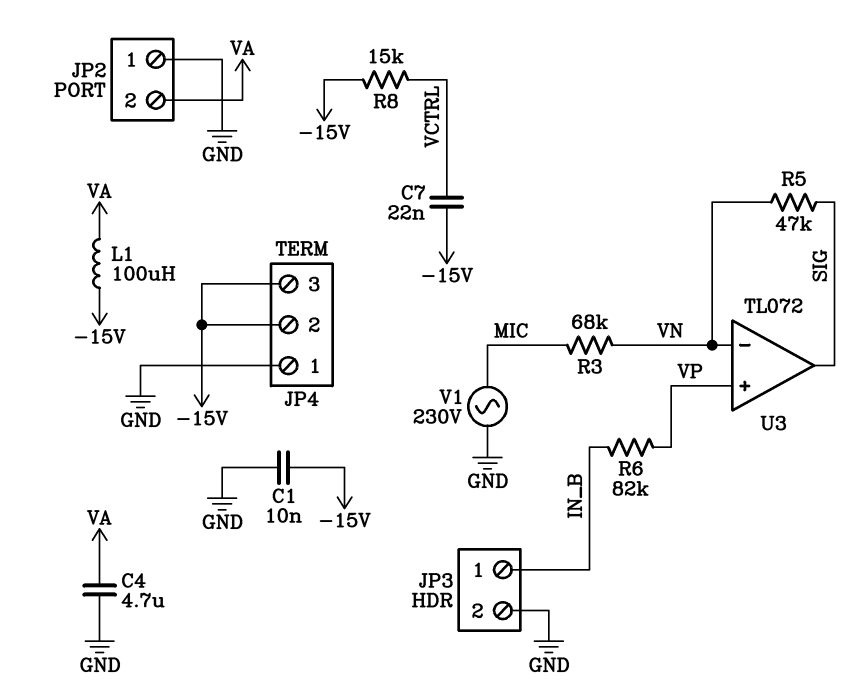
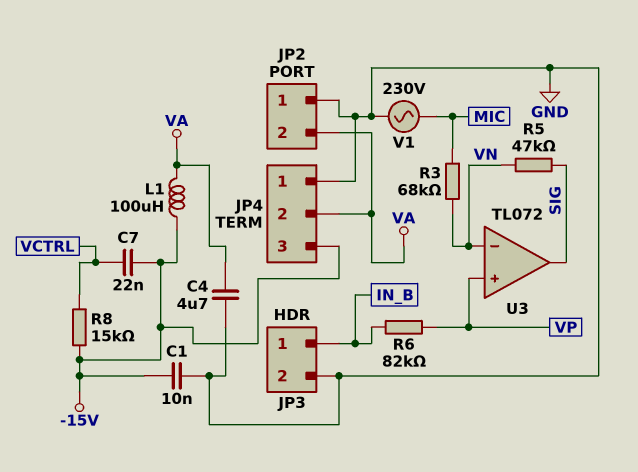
JP4 pin 2: -15V -> VA

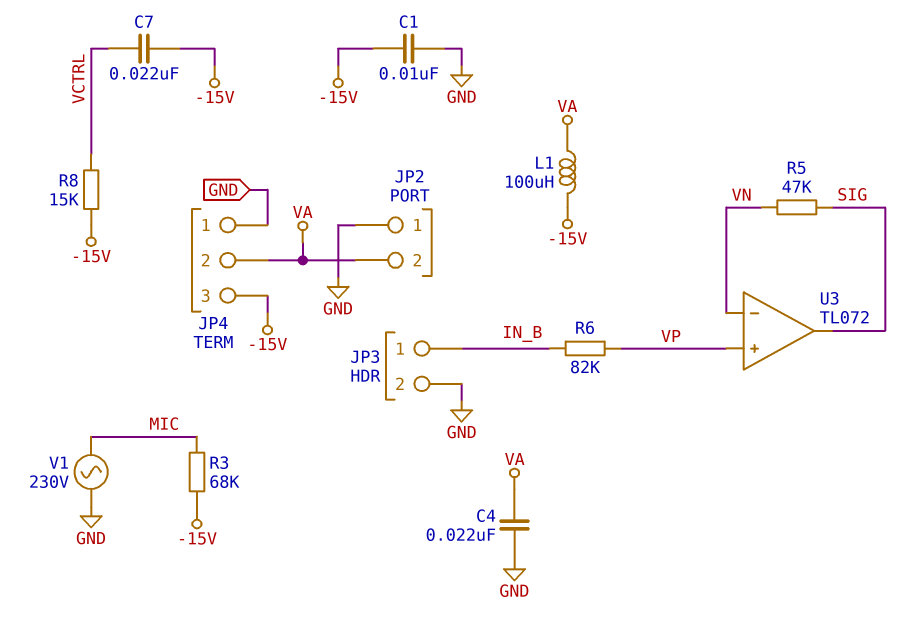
C4: 4.7uF (GND, VA) -> 22nF (GND, VA)
R3: 68k (MIC, VN) -> 68k (-15V, MIC)

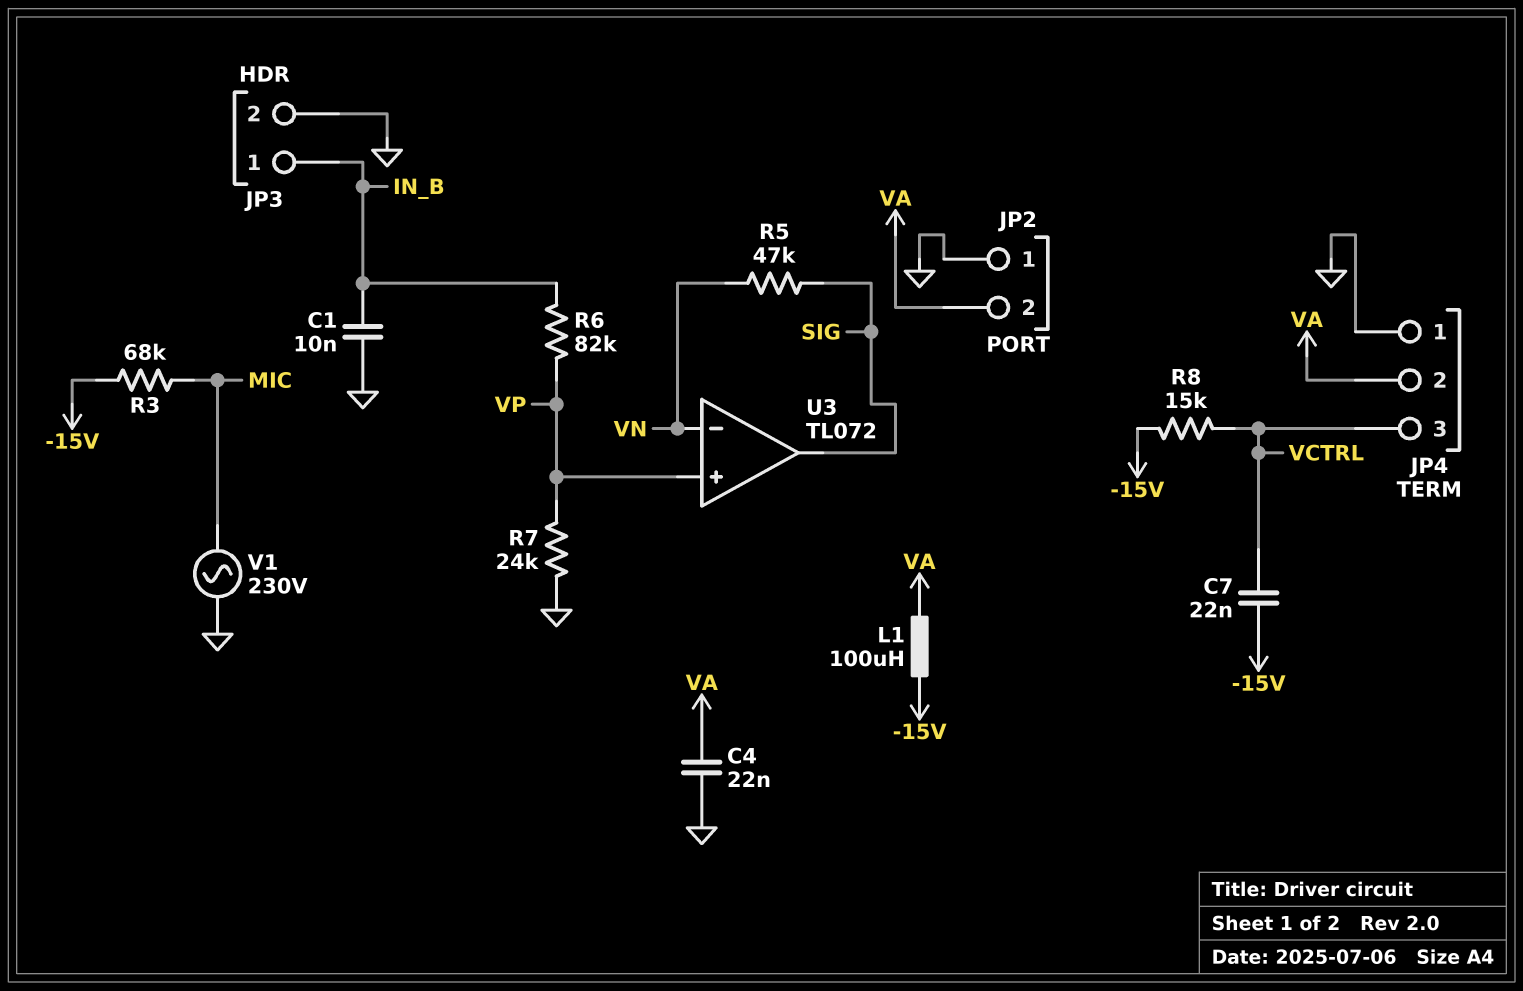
C1: 10nF (-15V, GND) -> 10nF (GND, IN_B)
JP4 pin 3: -15V -> VCTRL
R7: none -> 24k (GND, VP)

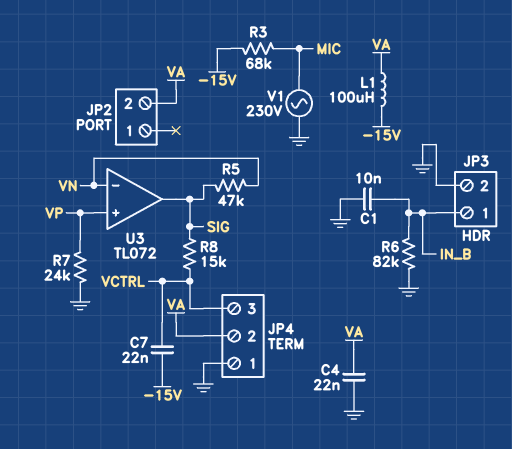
JP2 pin 1: GND -> none
R6: 82k (IN_B, VP) -> 82k (GND, IN_B)
R8: 15k (-15V, VCTRL) -> 15k (SIG, VCTRL)

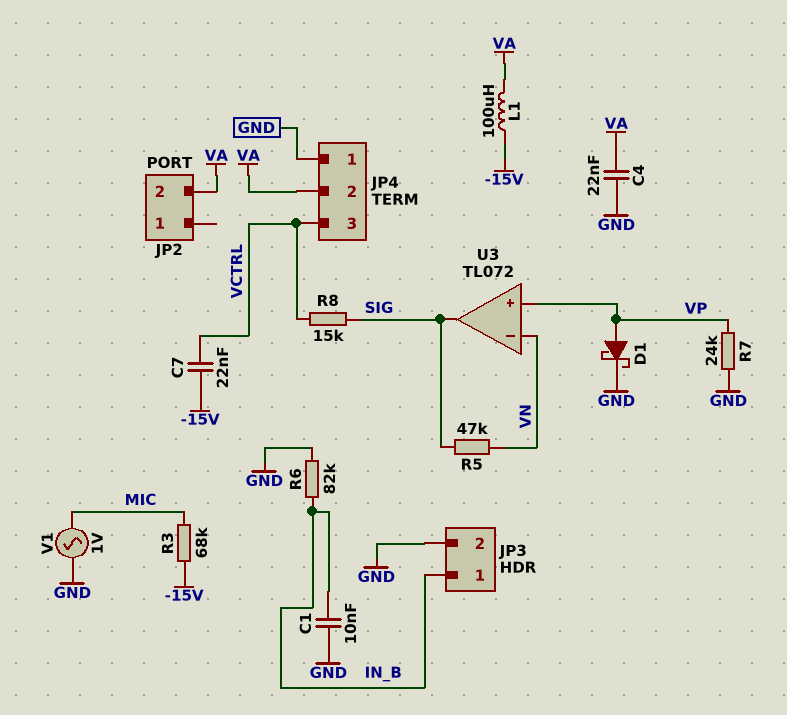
D1: none -> schottky (A VP, K GND)
V1: AC 230V (GND, MIC) -> AC 1V (GND, MIC)

